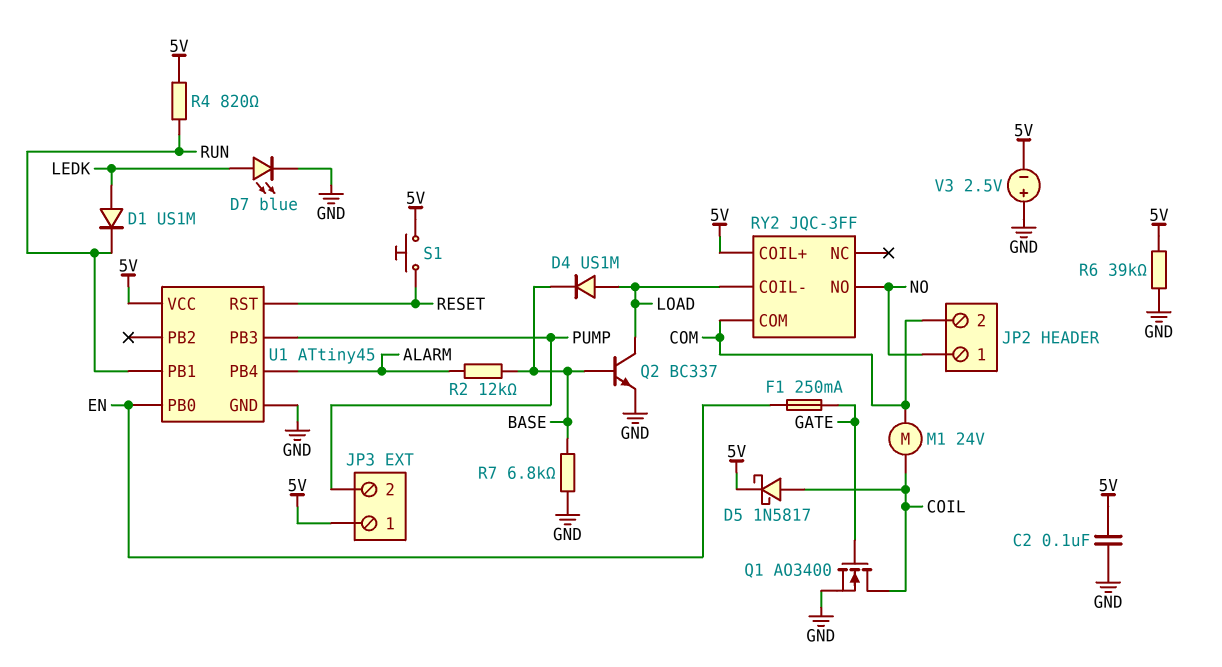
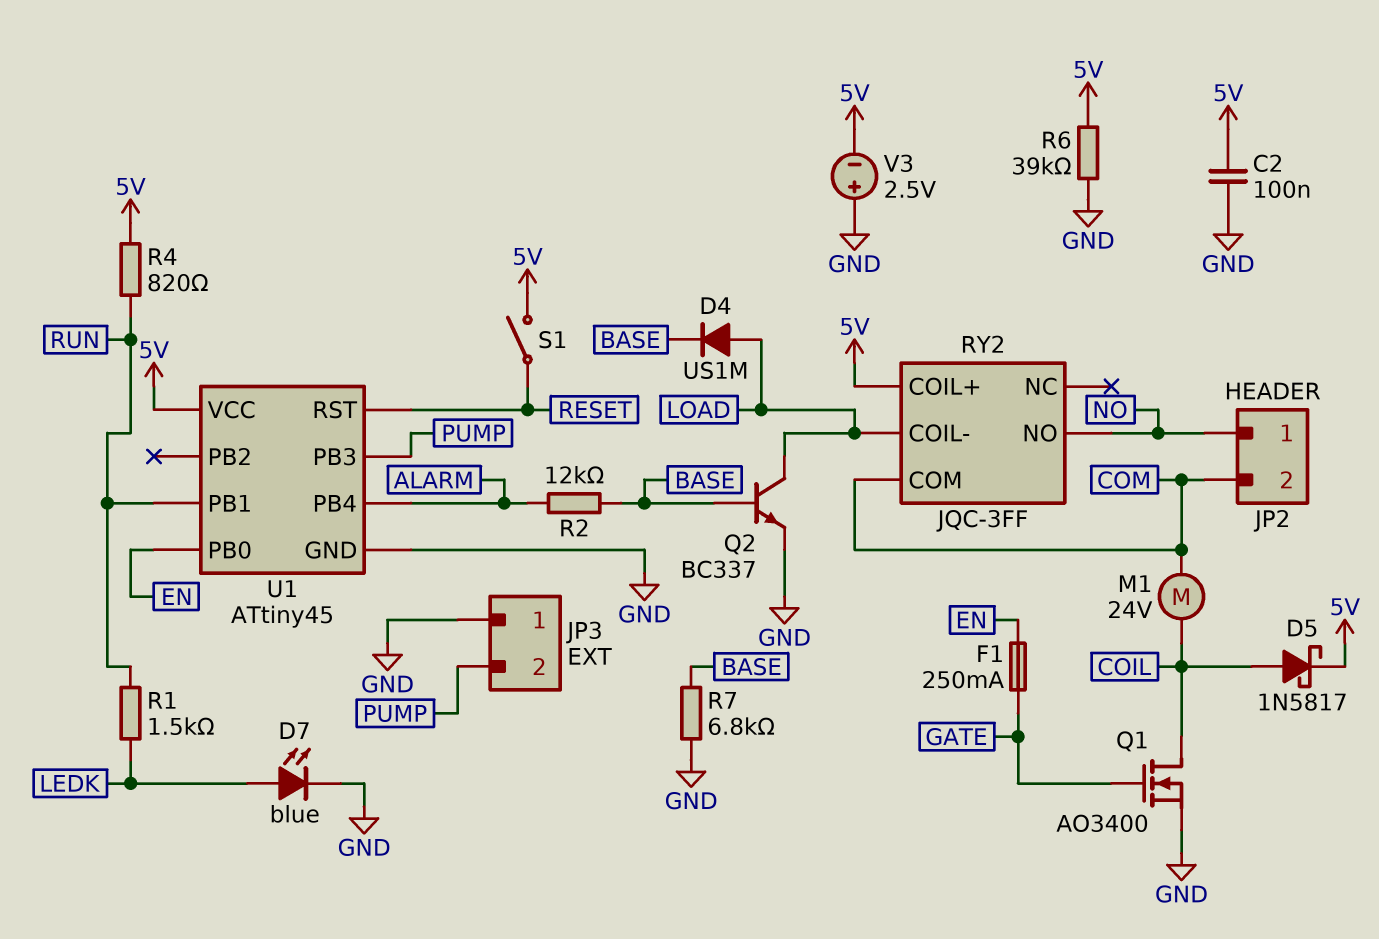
D1: diode US1M (A LEDK, K RUN) -> none
JP3 pin 1: 5V -> GND
R1: none -> 1.5k (LEDK, RUN)
S1: button (5V, RESET) -> switch (5V, RESET)

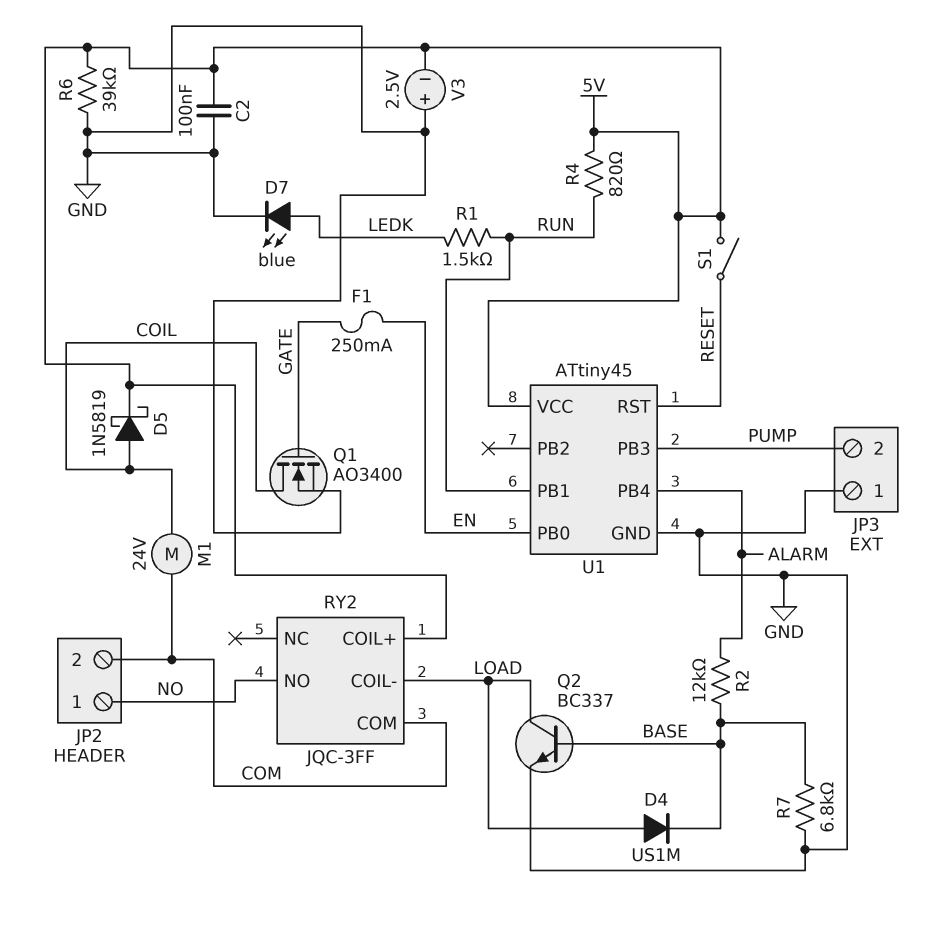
D5: schottky 1N5817 (A COIL, K 5V) -> schottky 1N5819 (A COIL, K 5V)

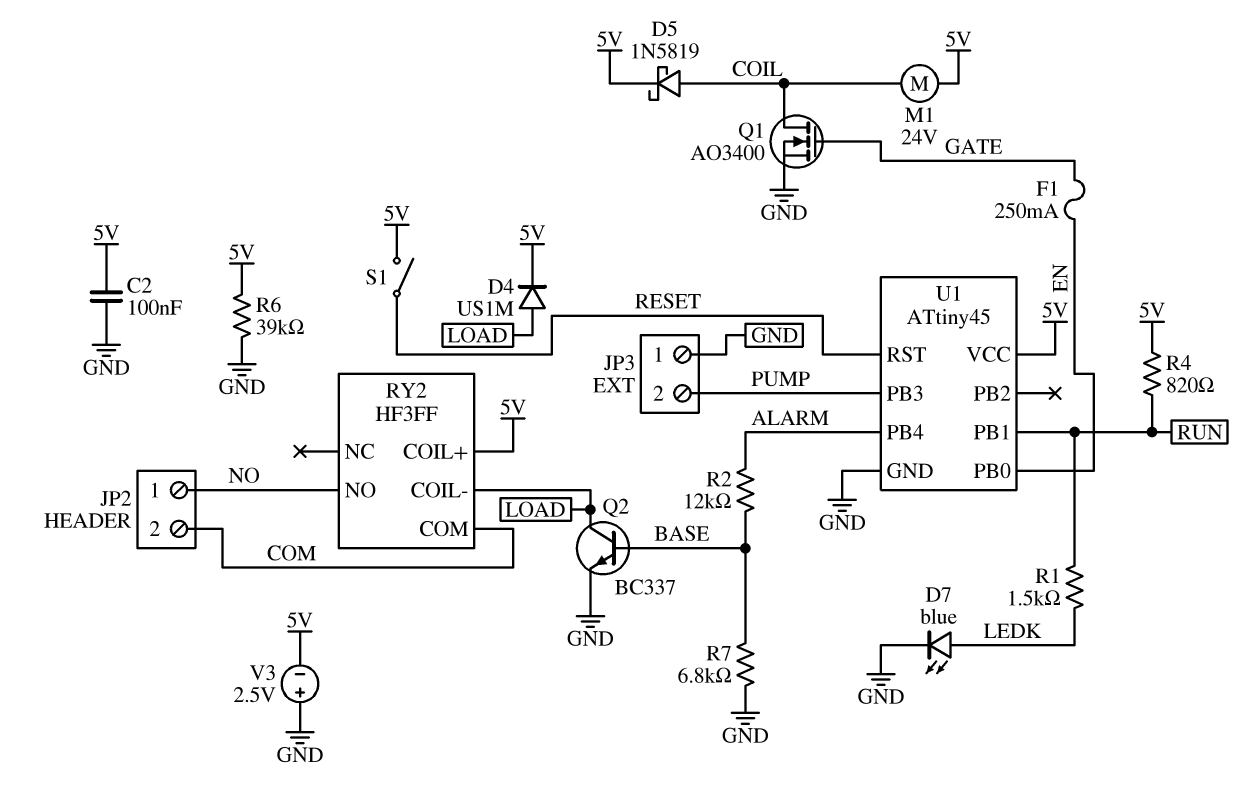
D4: diode US1M (A LOAD, K BASE) -> diode US1M (A LOAD, K 5V)
M1: motor 24V (COIL, COM) -> motor 24V (5V, COIL)
RY2: JQC-3FF -> HF3FF

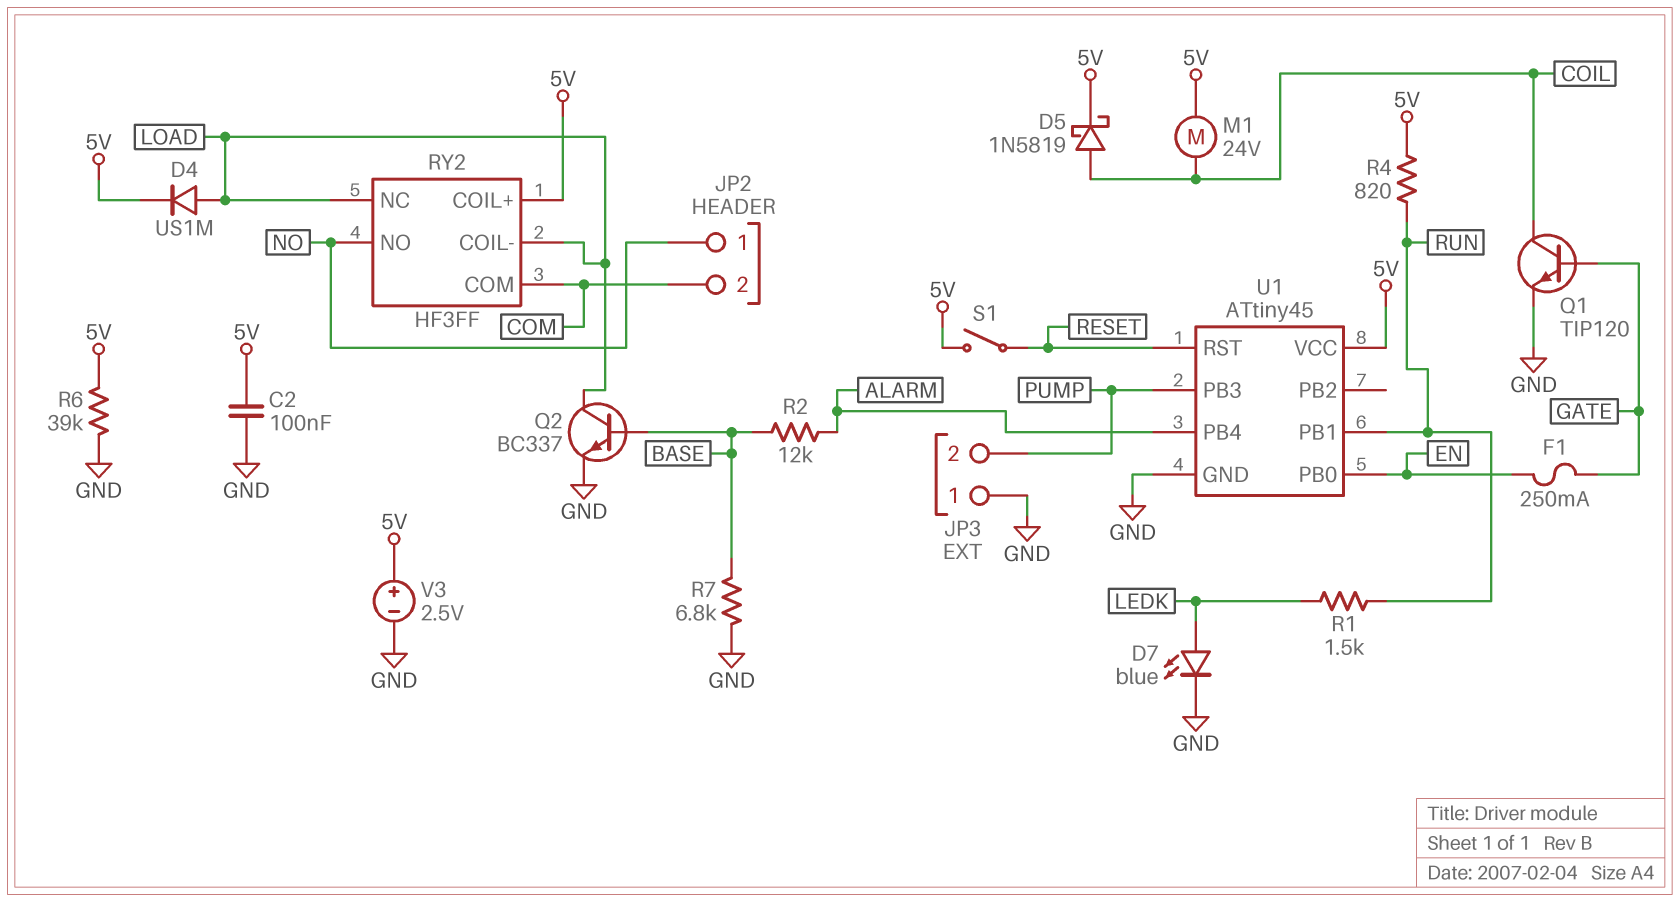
Q1: NMOS AO3400 (G GATE, D COIL, S GND) -> NPN TIP120 (B GATE, C COIL, E GND)
RY2 pin NC: none -> LOAD
V3: 2.5V (plus GND, minus 5V) -> 2.5V (plus 5V, minus GND)

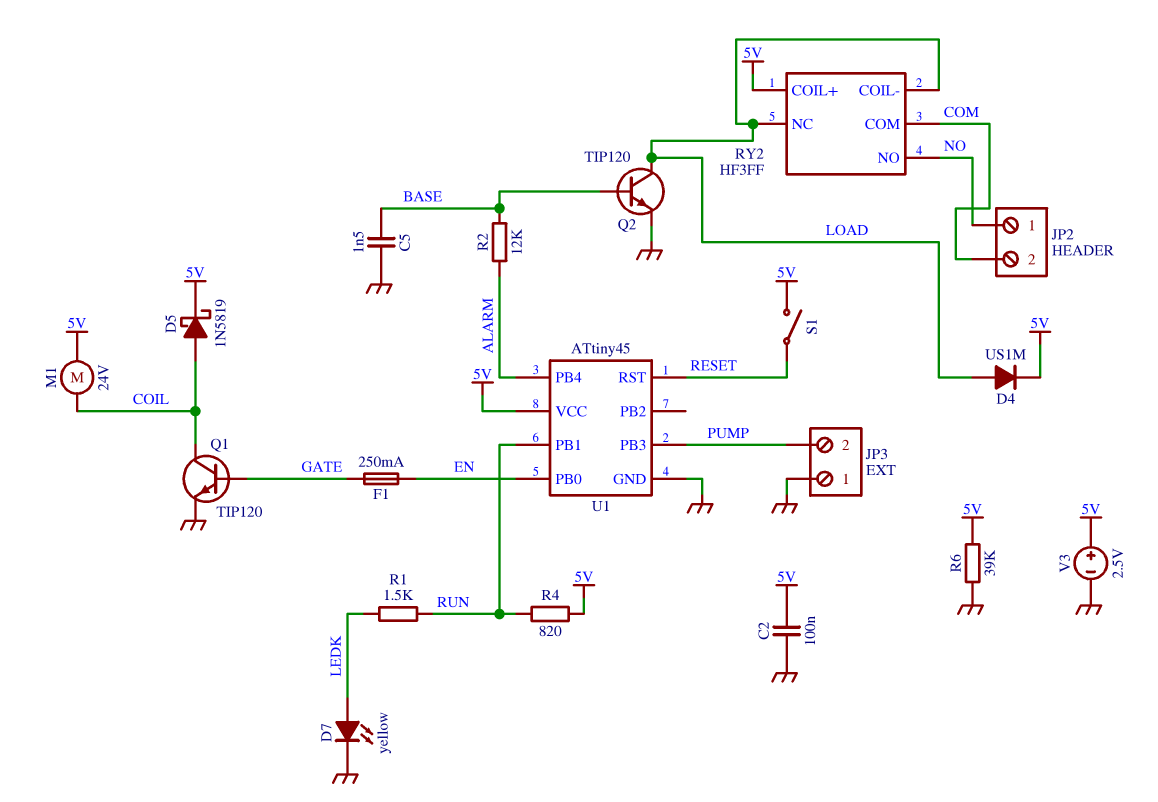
C5: none -> 1.5nF (BASE, GND)
D7: LED blue (A LEDK, K GND) -> LED yellow (A LEDK, K GND)
Q2: NPN BC337 (B BASE, C LOAD, E GND) -> NPN TIP120 (B BASE, C LOAD, E GND)
R7: 6.8k (BASE, GND) -> none

